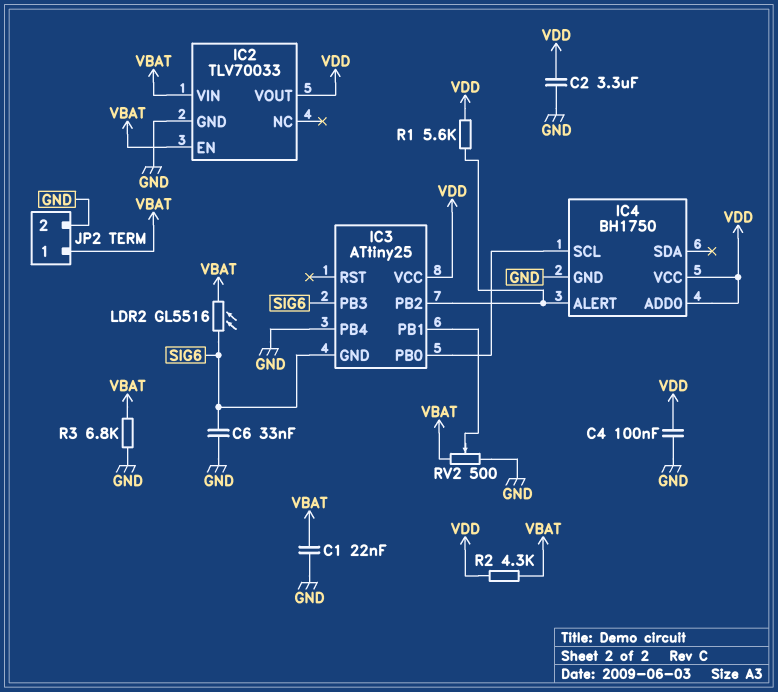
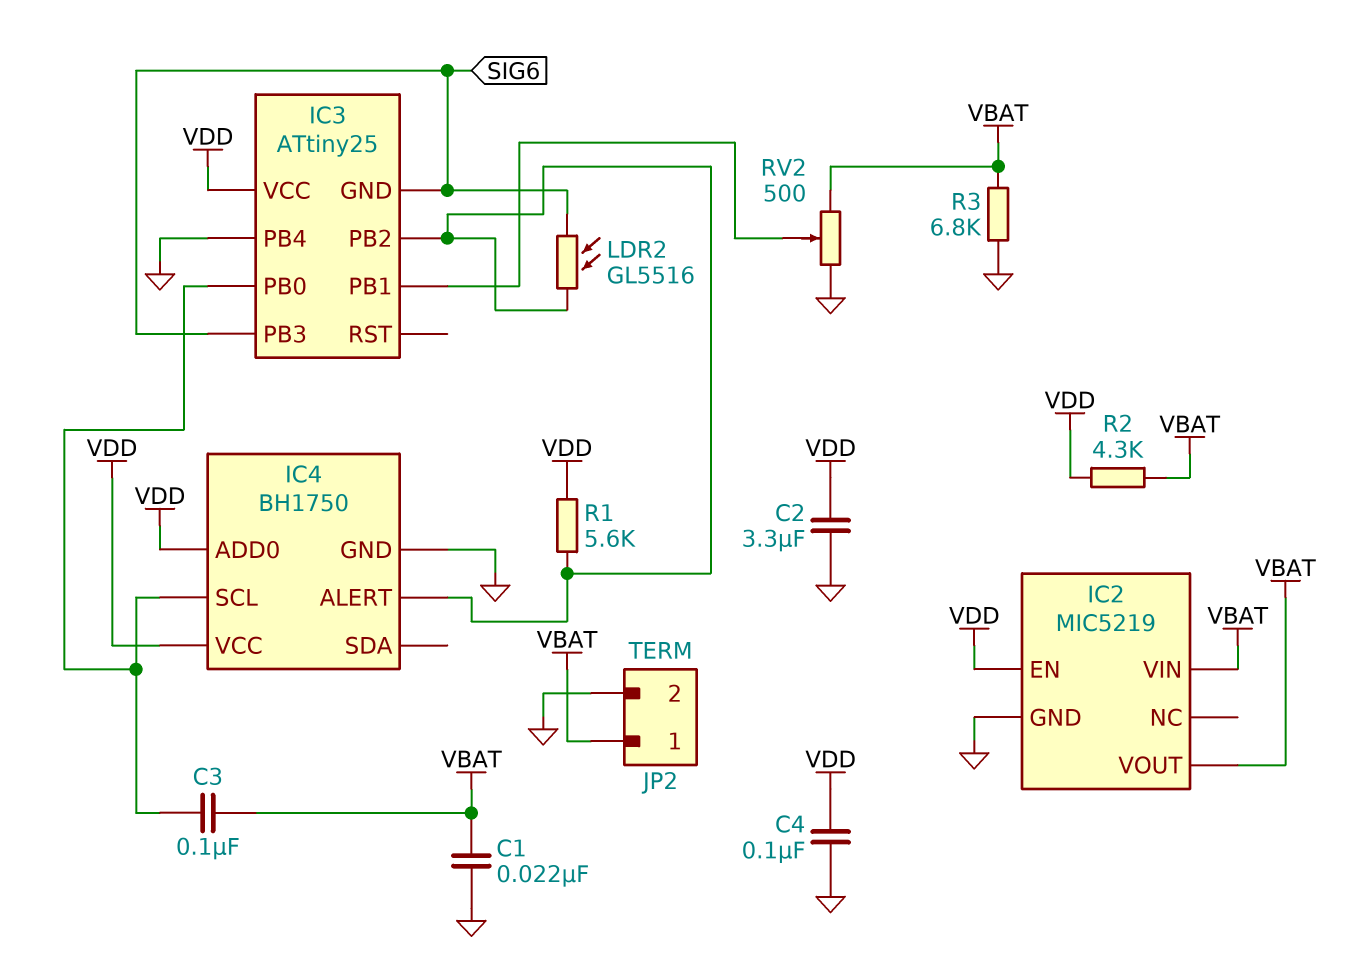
C3: none -> 100nF (IC3/PB0, VBAT)
C6: 33nF (GND, SIG6) -> none
IC2: TLV70033 -> MIC5219
IC2 pin EN: VBAT -> VDD
IC2 pin VOUT: VDD -> VBAT
LDR2: GL5516 (SIG6, VBAT) -> GL5516 (IC3/PB2, SIG6)

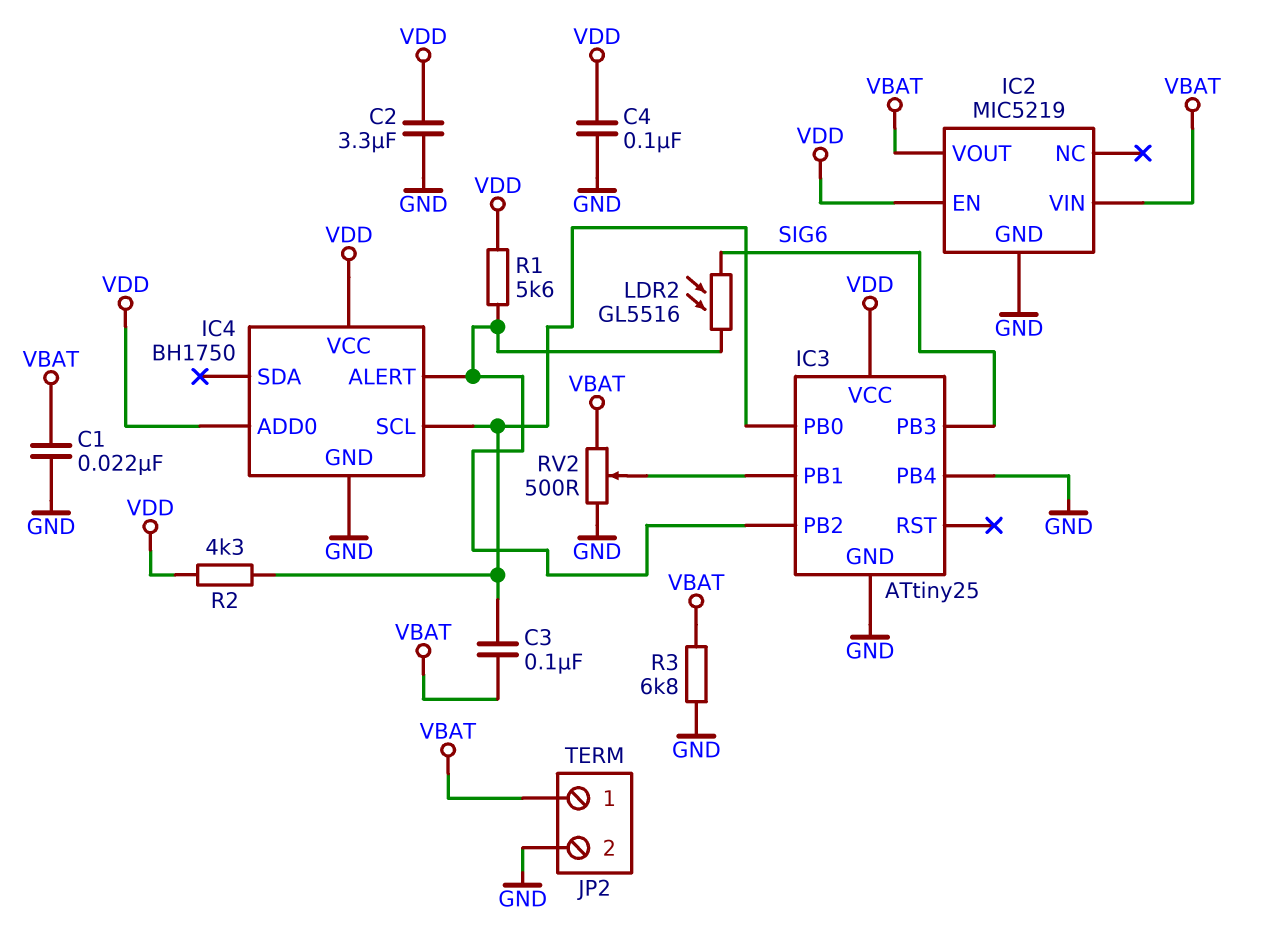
IC3 pin GND: SIG6 -> GND
R2: 4.3k (VBAT, VDD) -> 4.3k (IC3/PB0, VDD)

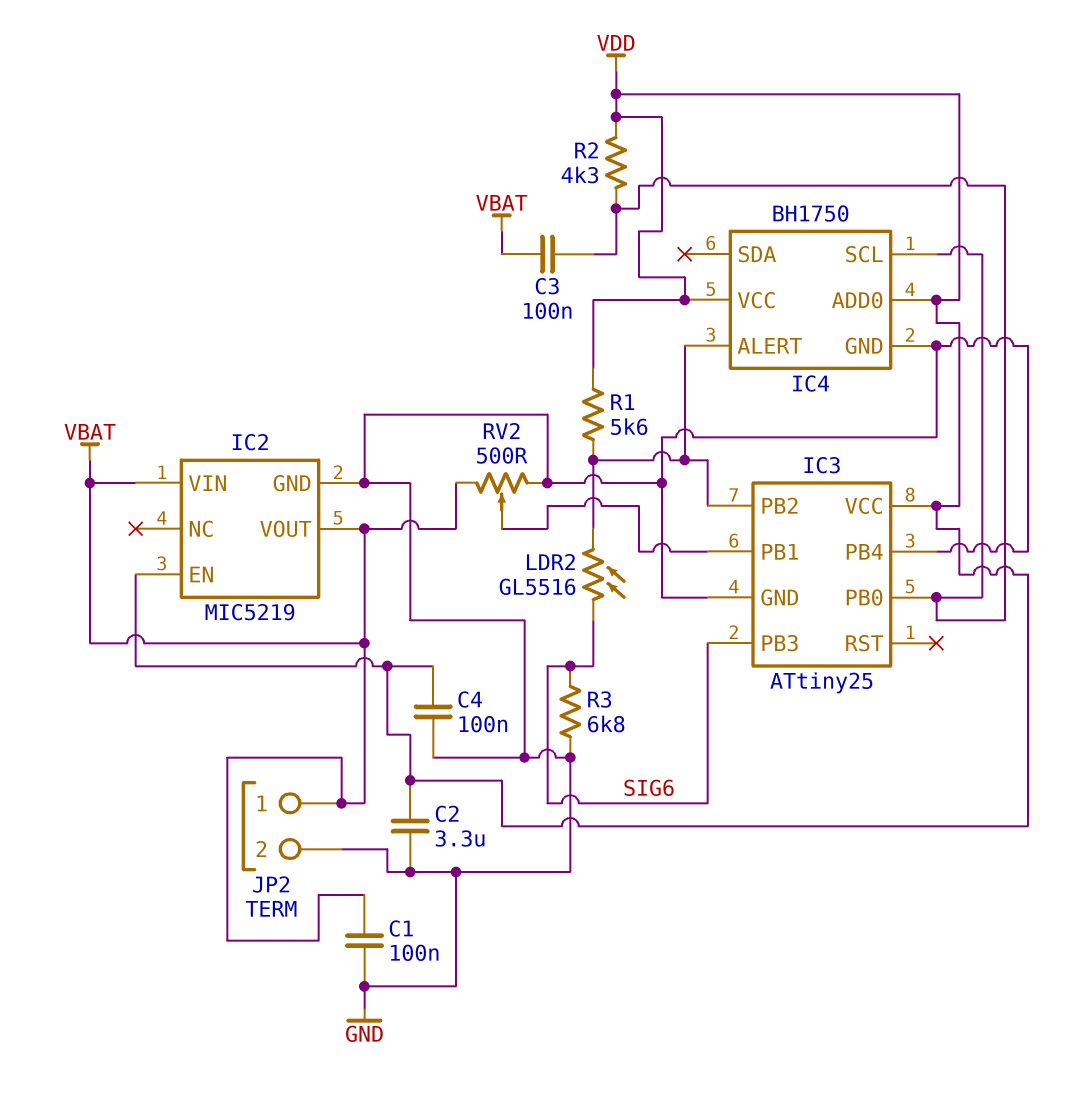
C1: 22nF (GND, VBAT) -> 100nF (GND, VBAT)
R3: 6.8k (GND, VBAT) -> 6.8k (GND, SIG6)

